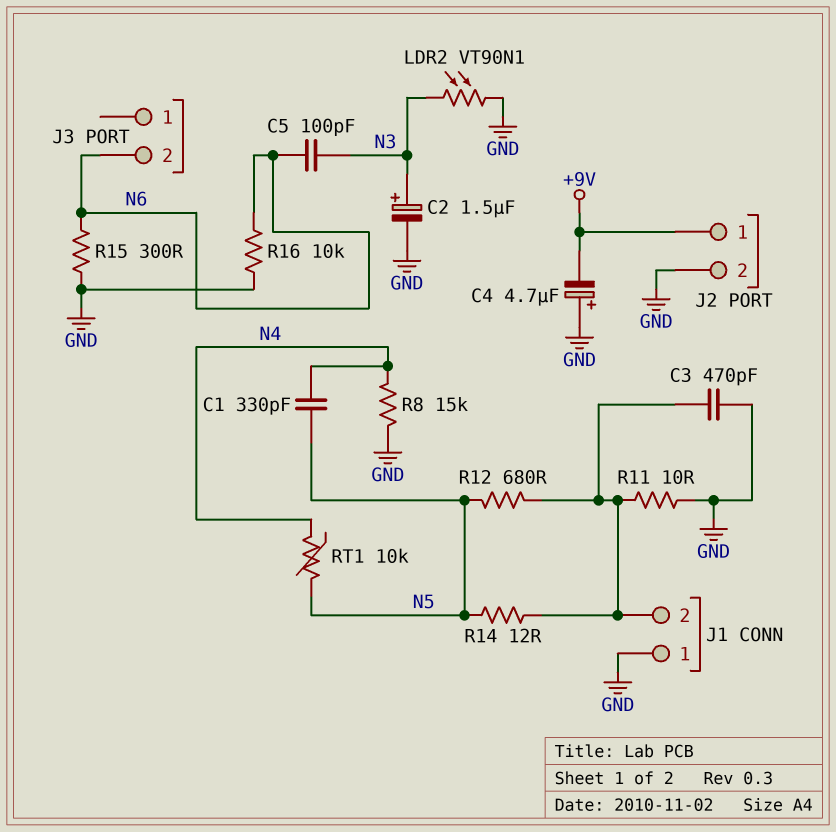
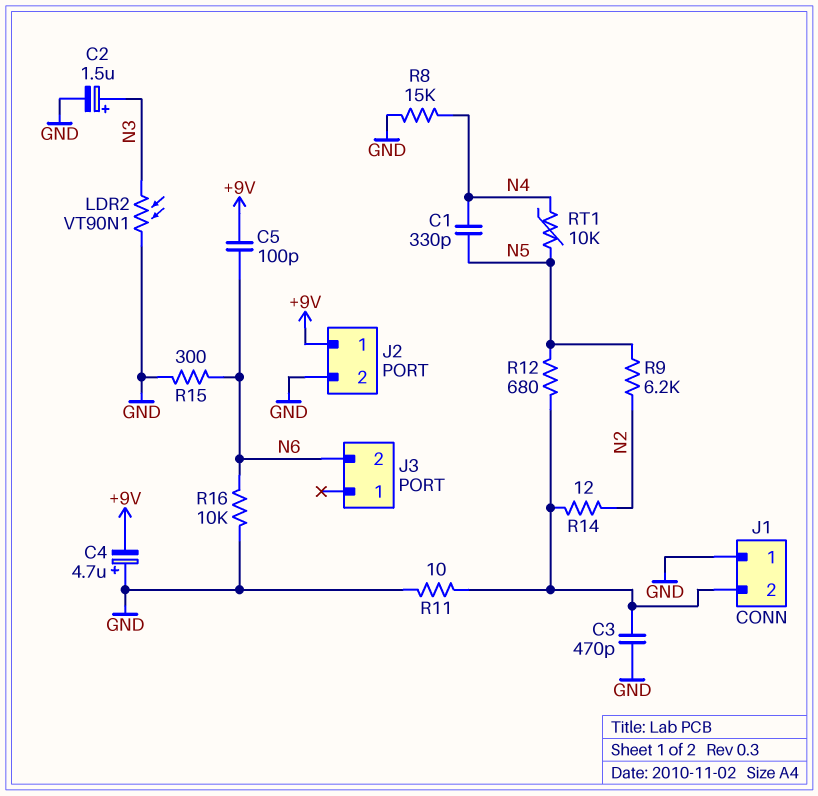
C5: 100pF (N3, N6) -> 100pF (+9V, N6)
R9: none -> 6.2k (N2, N5)
R14: 12 (J1/2, N5) -> 12 (J1/2, N2)

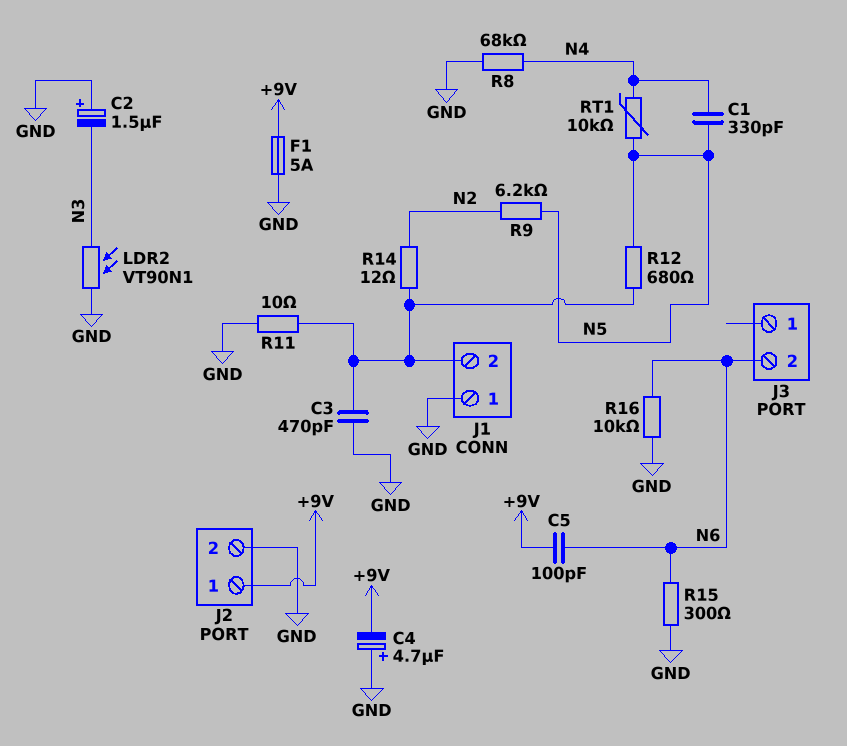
C2: 1.5uF (plus N3, minus GND) -> 1.5uF (plus GND, minus N3)
F1: none -> 5A (+9V, GND)
R8: 15k (GND, N4) -> 68k (GND, N4)

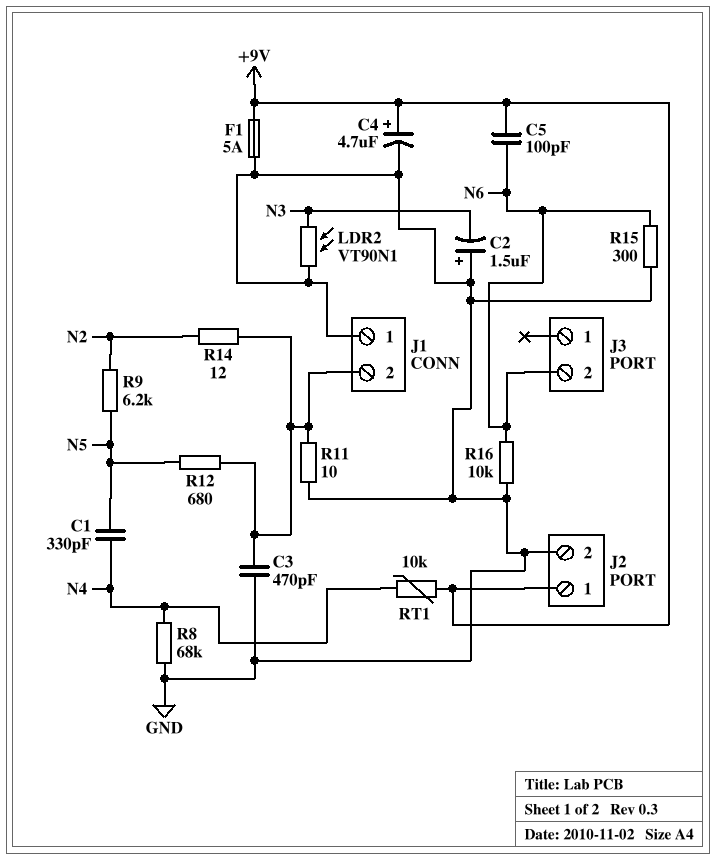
C4: 4.7uF (plus GND, minus +9V) -> 4.7uF (plus +9V, minus GND)
RT1: 10k (N4, N5) -> 10k (+9V, N4)

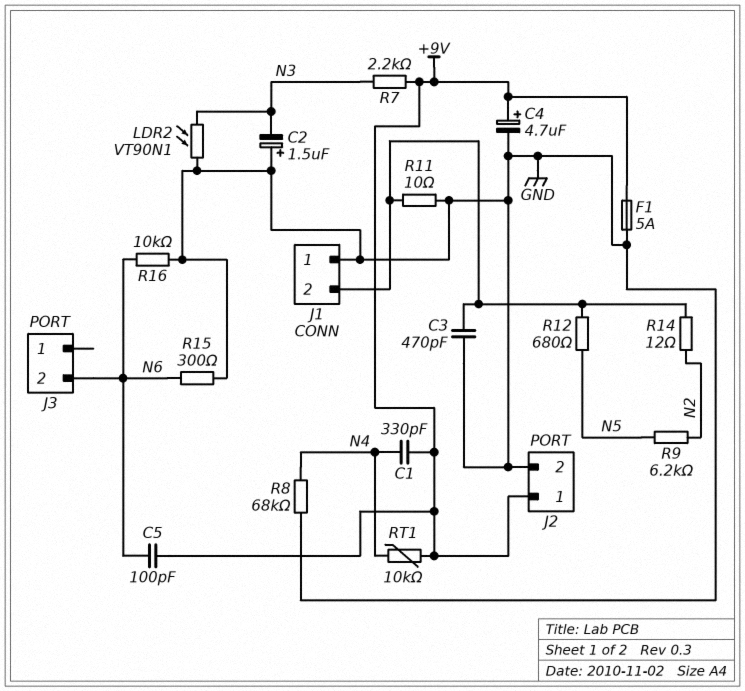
C1: 330pF (N4, N5) -> 330pF (+9V, N4)
R7: none -> 2.2k (+9V, N3)

